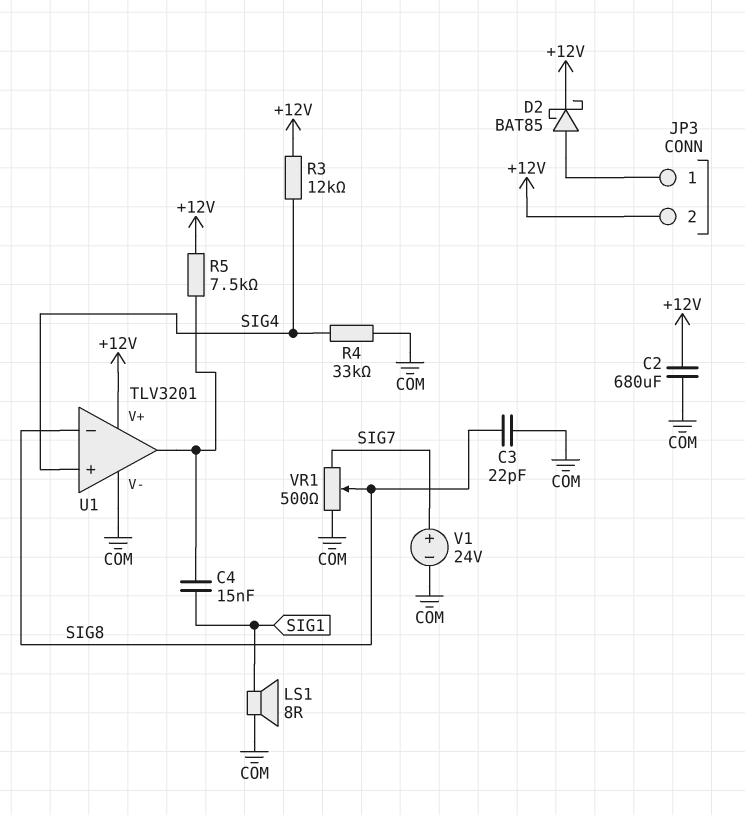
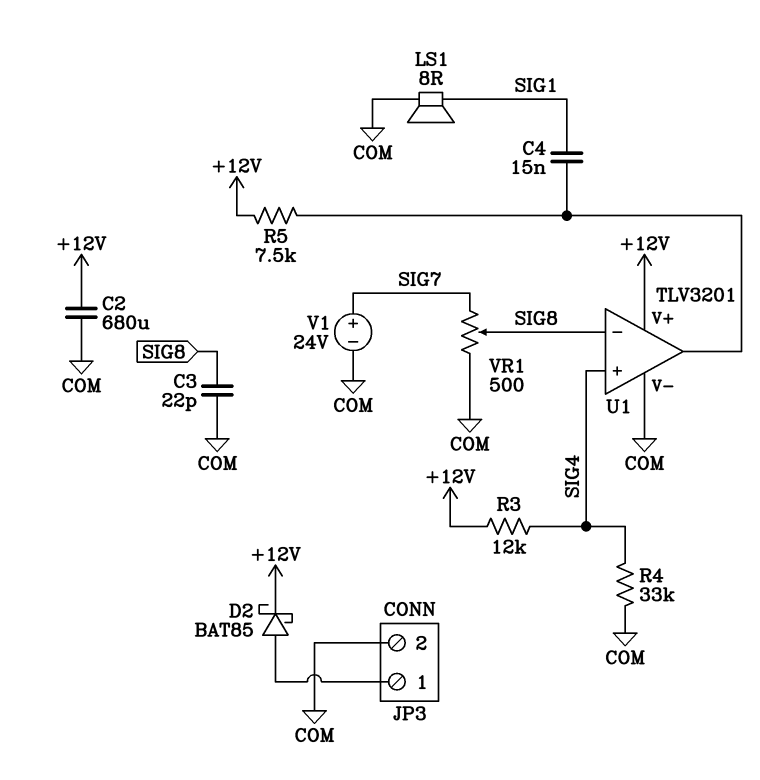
JP3 pin 2: +12V -> COM

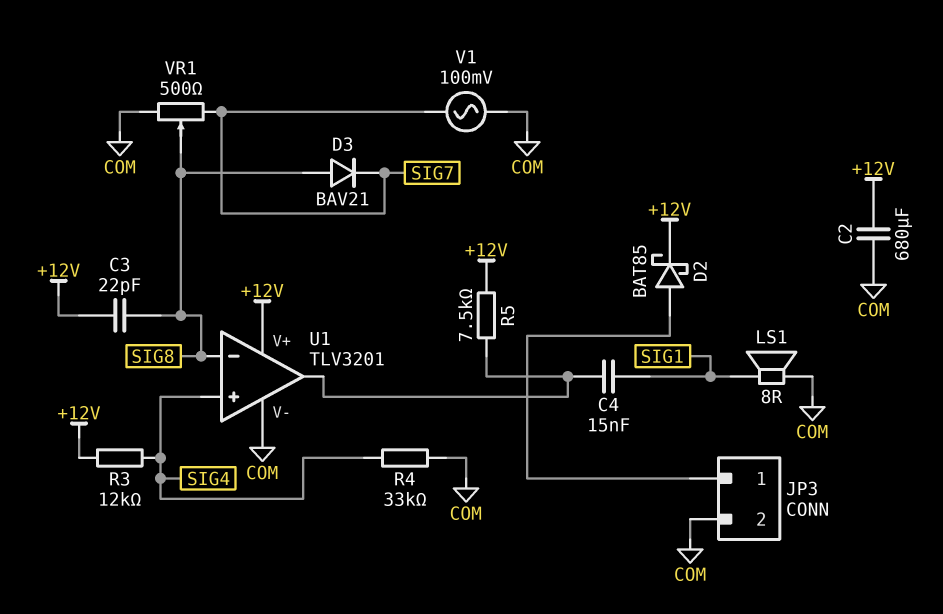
C3: 22pF (COM, SIG8) -> 22pF (+12V, SIG8)
D3: none -> diode BAV21 (A SIG8, K SIG7)
V1: 24V (plus SIG7, minus COM) -> AC 100mV (COM, SIG7)

